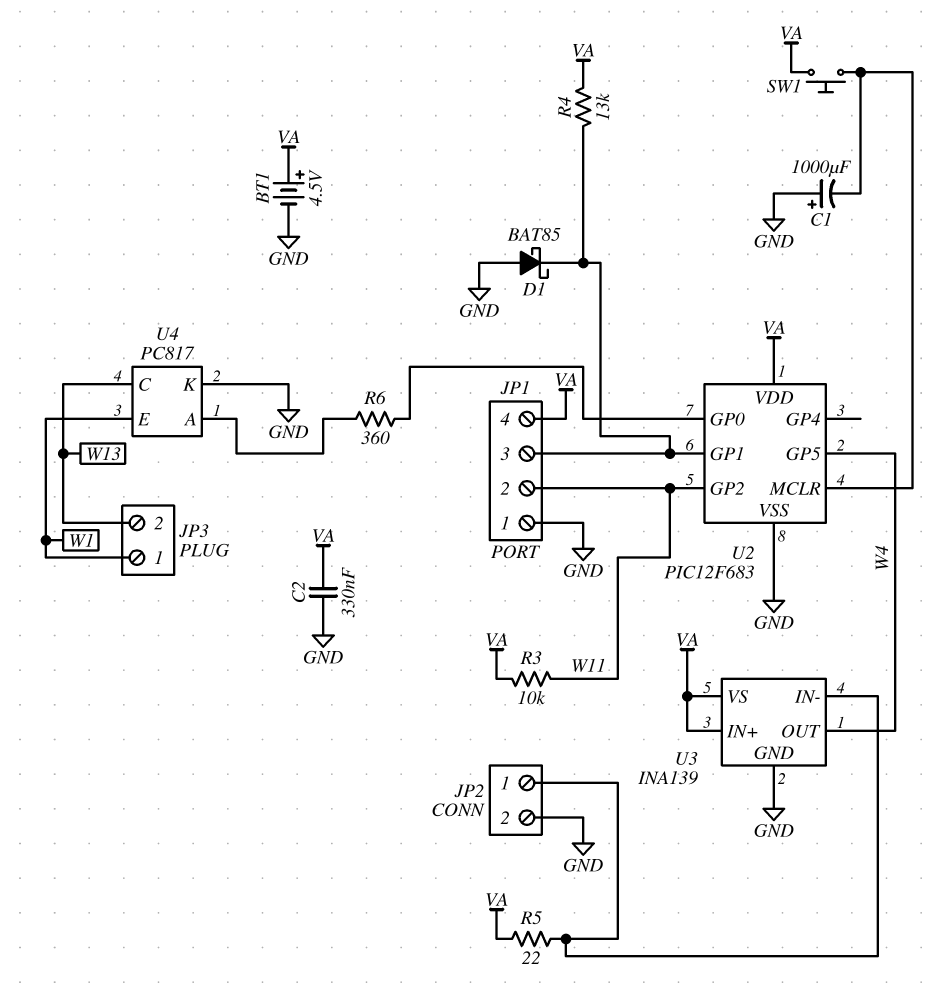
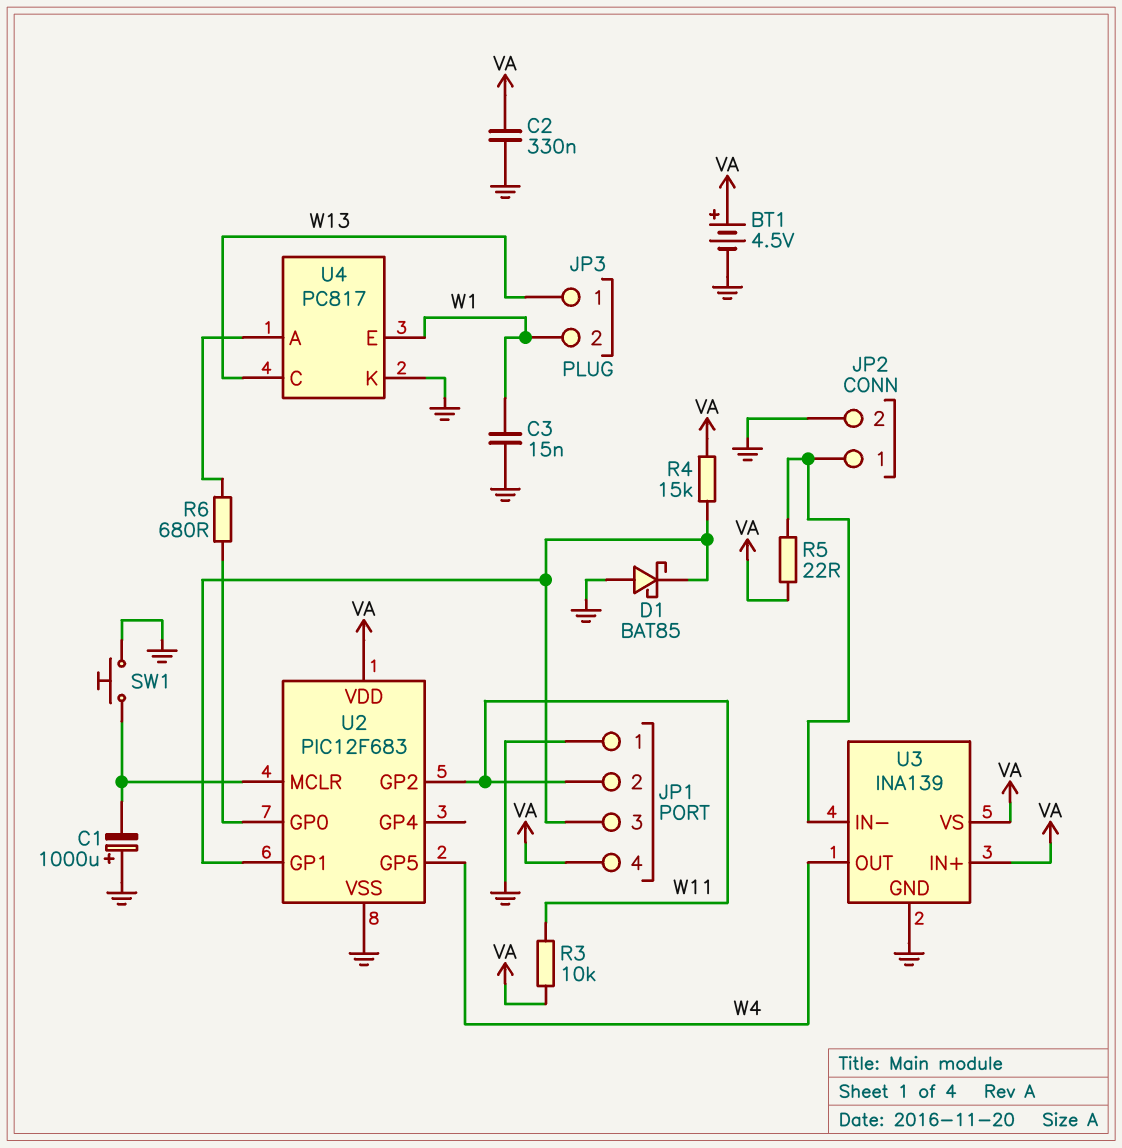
C3: none -> 15nF (GND, W1)
JP3 pin 1: W1 -> W13
JP3 pin 2: W13 -> W1
R4: 13k (JP1/3, VA) -> 15k (JP1/3, VA)
R6: 360 (U2/GP0, U4/A) -> 680 (U2/GP0, U4/A)
SW1: button (U2/MCLR, VA) -> button (GND, U2/MCLR)

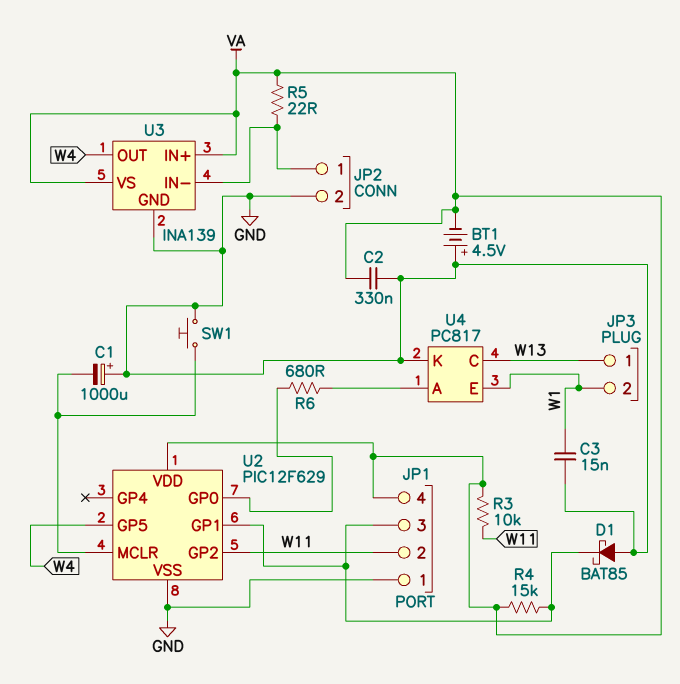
BT1: 4.5V (plus VA, minus GND) -> 4.5V (plus GND, minus VA)
U2: PIC12F683 -> PIC12F629

